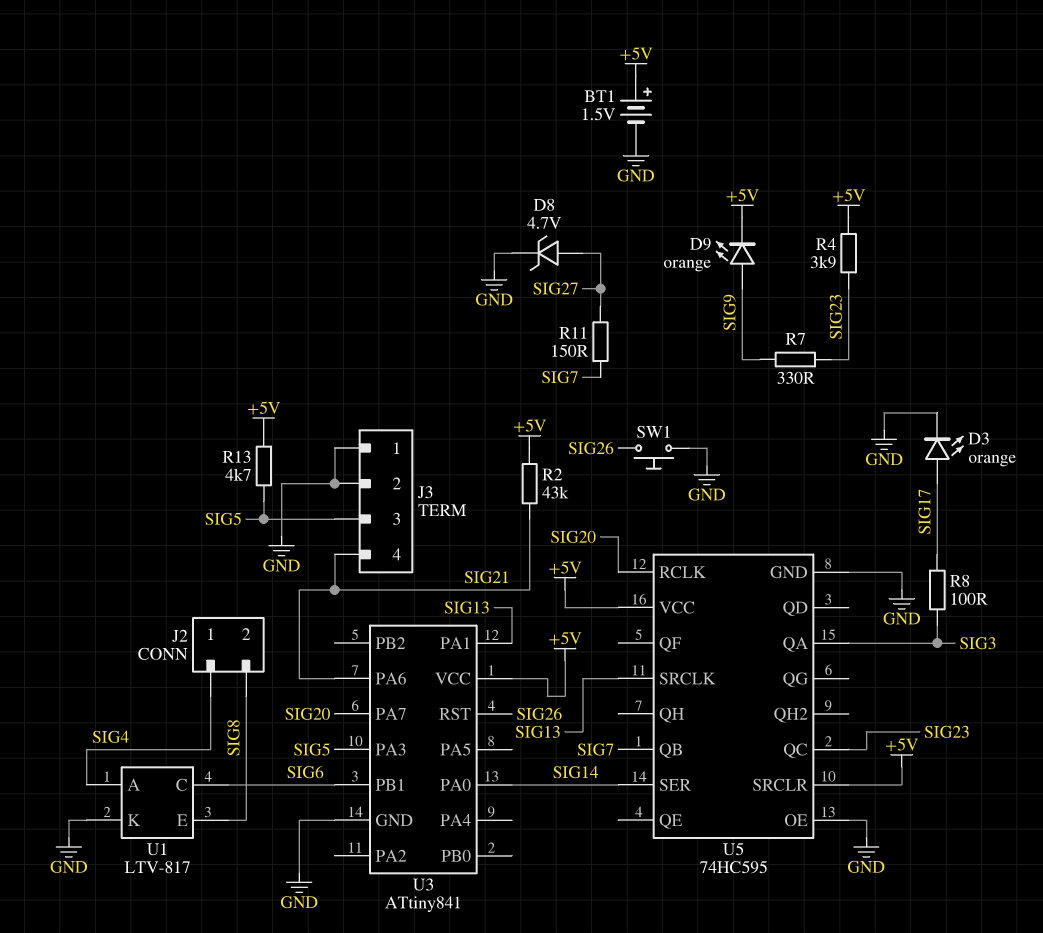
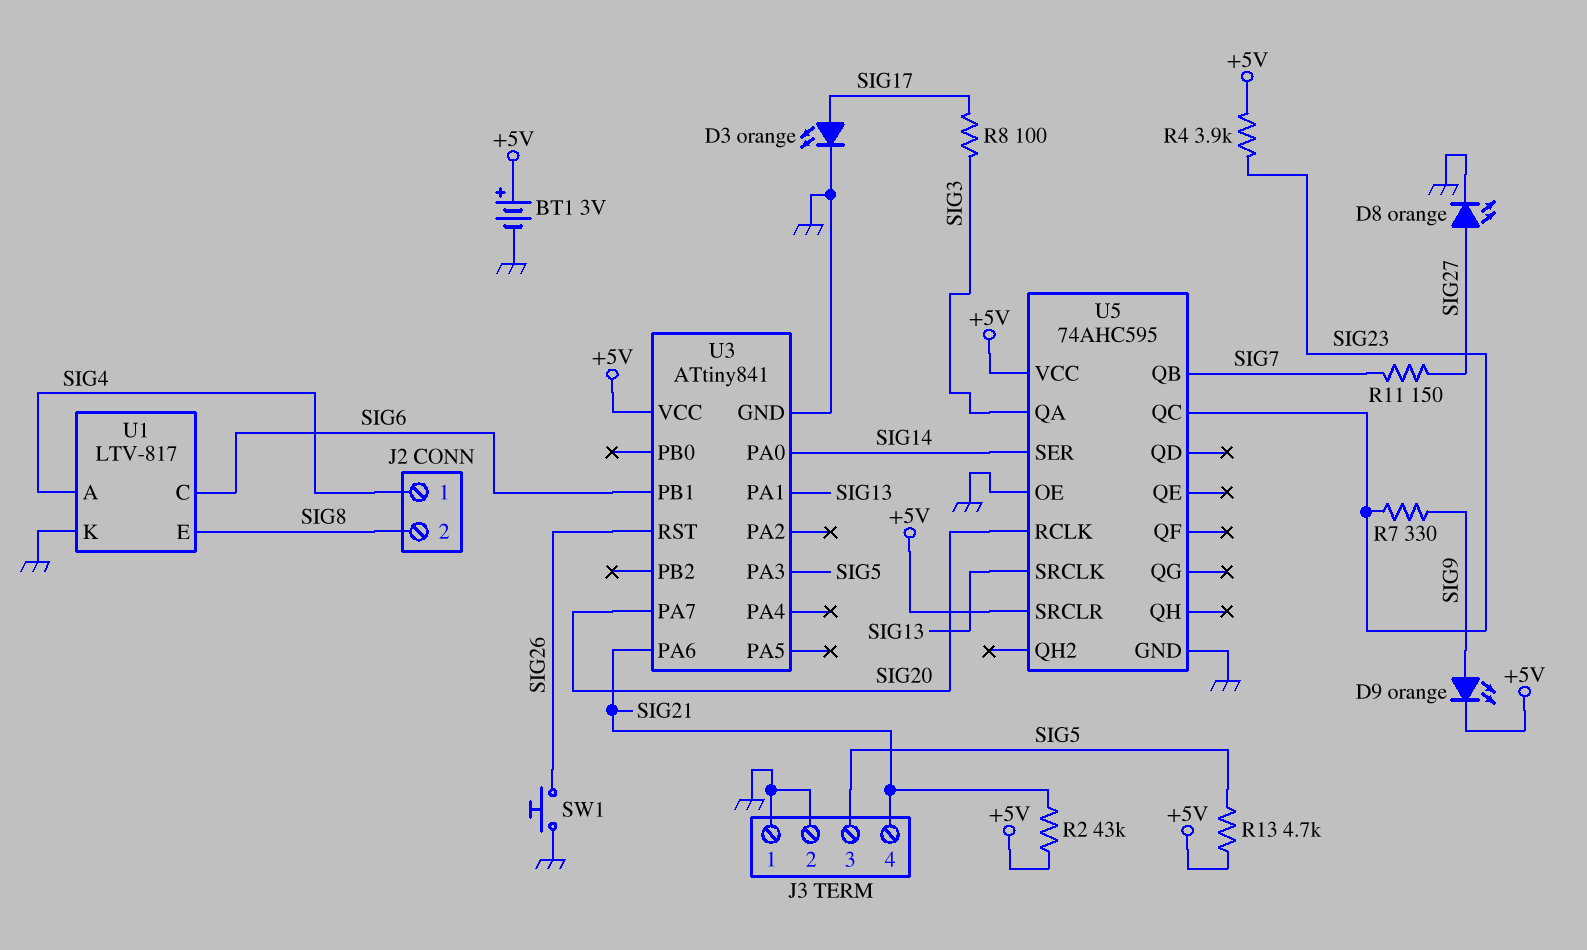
BT1: 1.5V (plus +5V, minus GND) -> 3V (plus +5V, minus GND)
D8: zener 4.7V (A SIG27, K GND) -> LED orange (A SIG27, K GND)
U5: 74HC595 -> 74AHC595

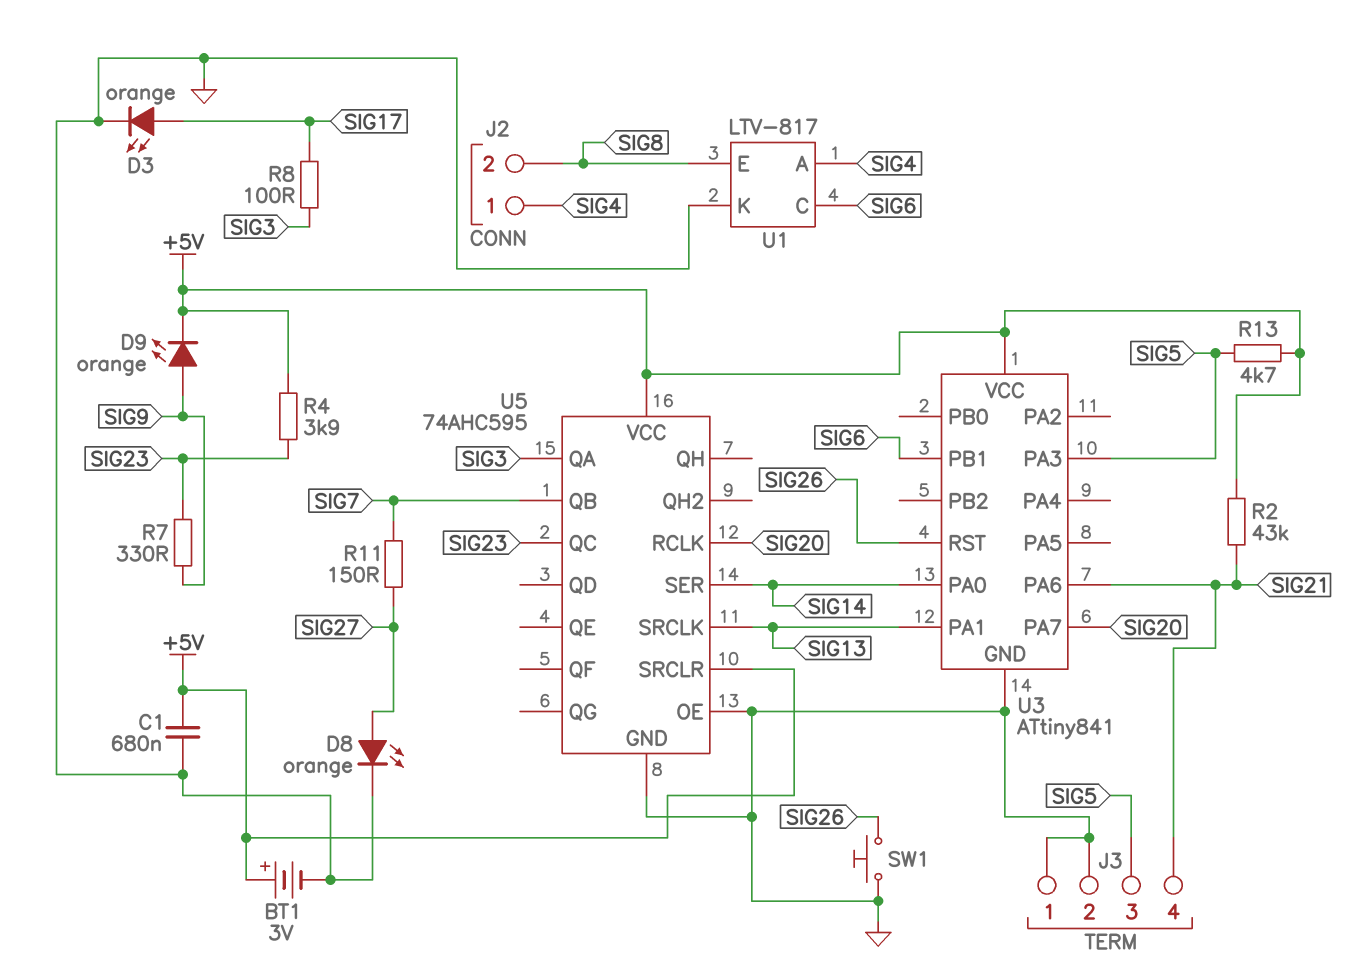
C1: none -> 680nF (+5V, GND)

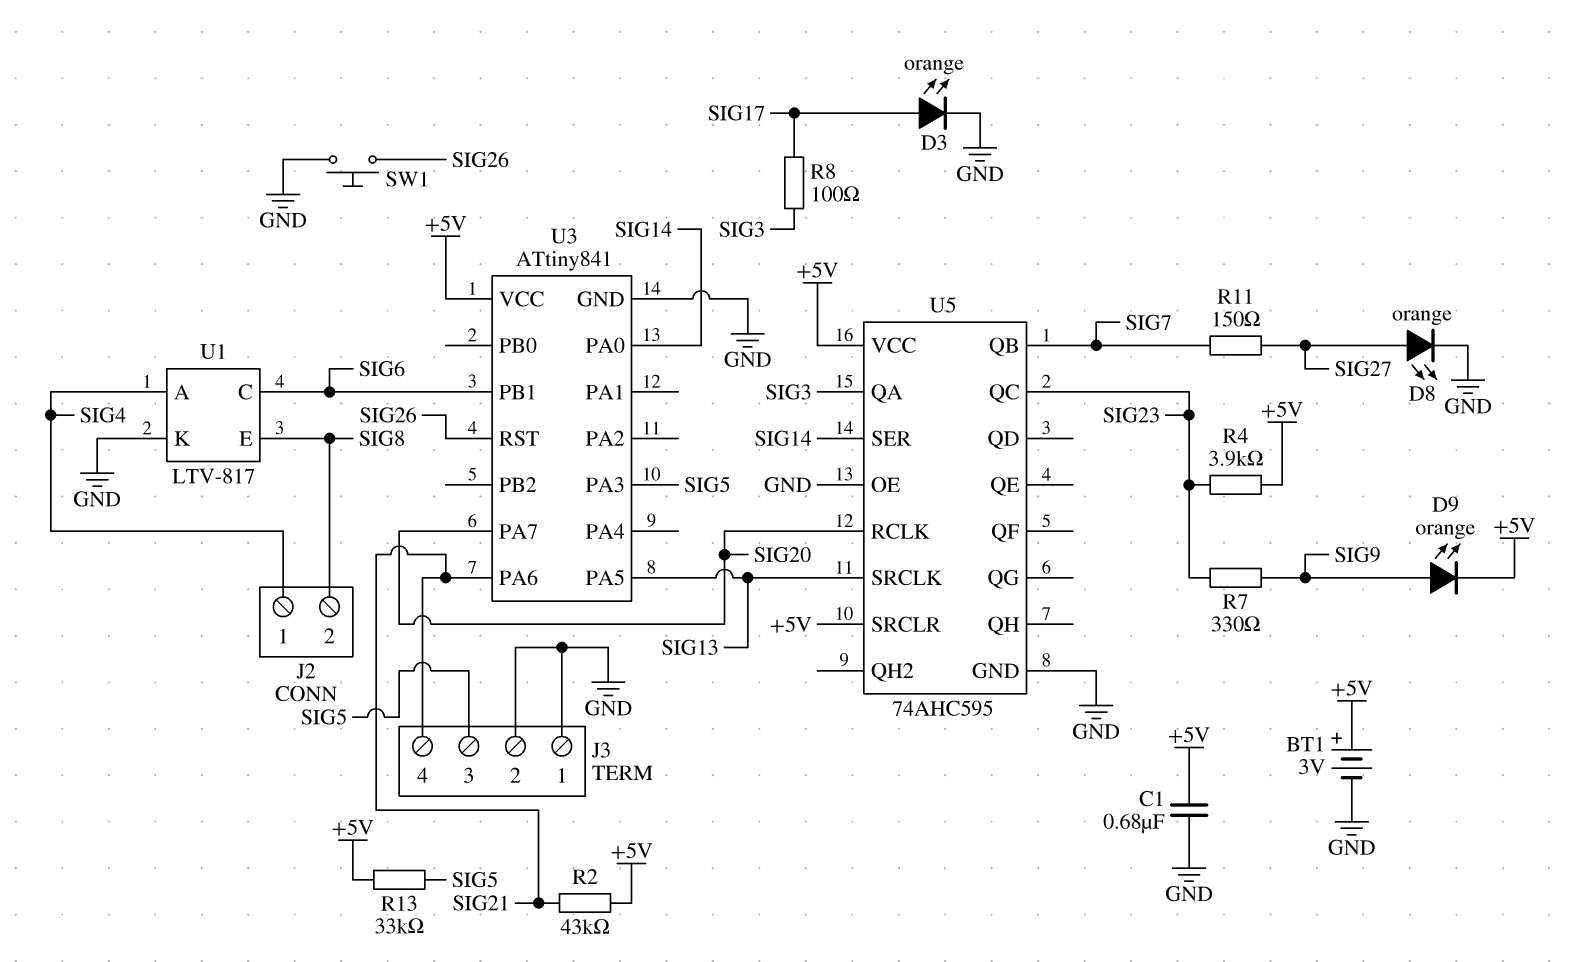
R13: 4.7k (+5V, SIG5) -> 33k (+5V, SIG5)
U3 pin PA1: SIG13 -> none
U3 pin PA5: none -> SIG13

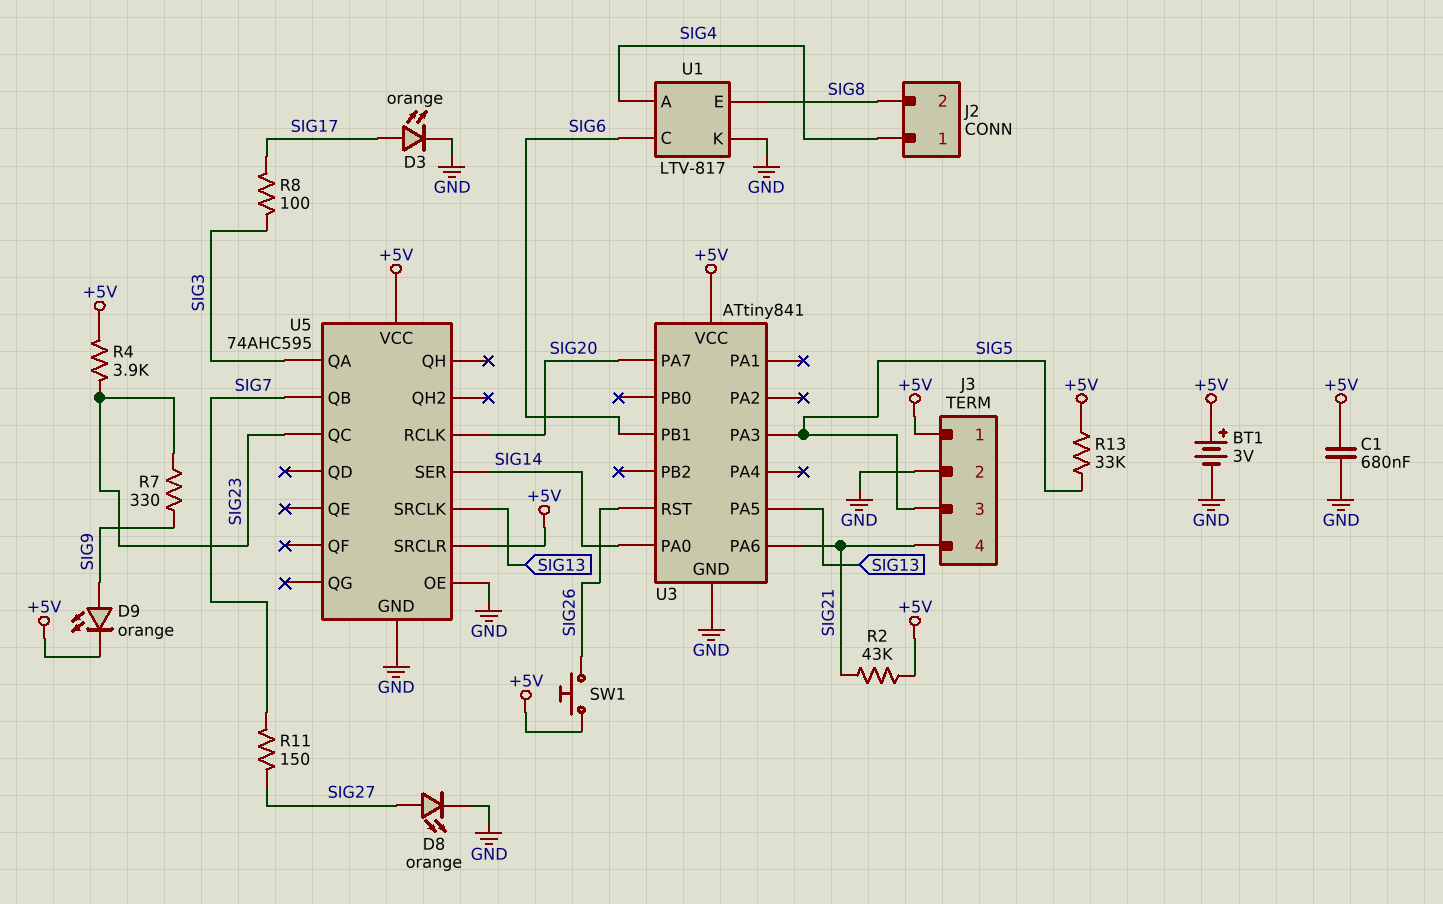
J3 pin 1: GND -> +5V
SW1: button (GND, SIG26) -> button (+5V, SIG26)

